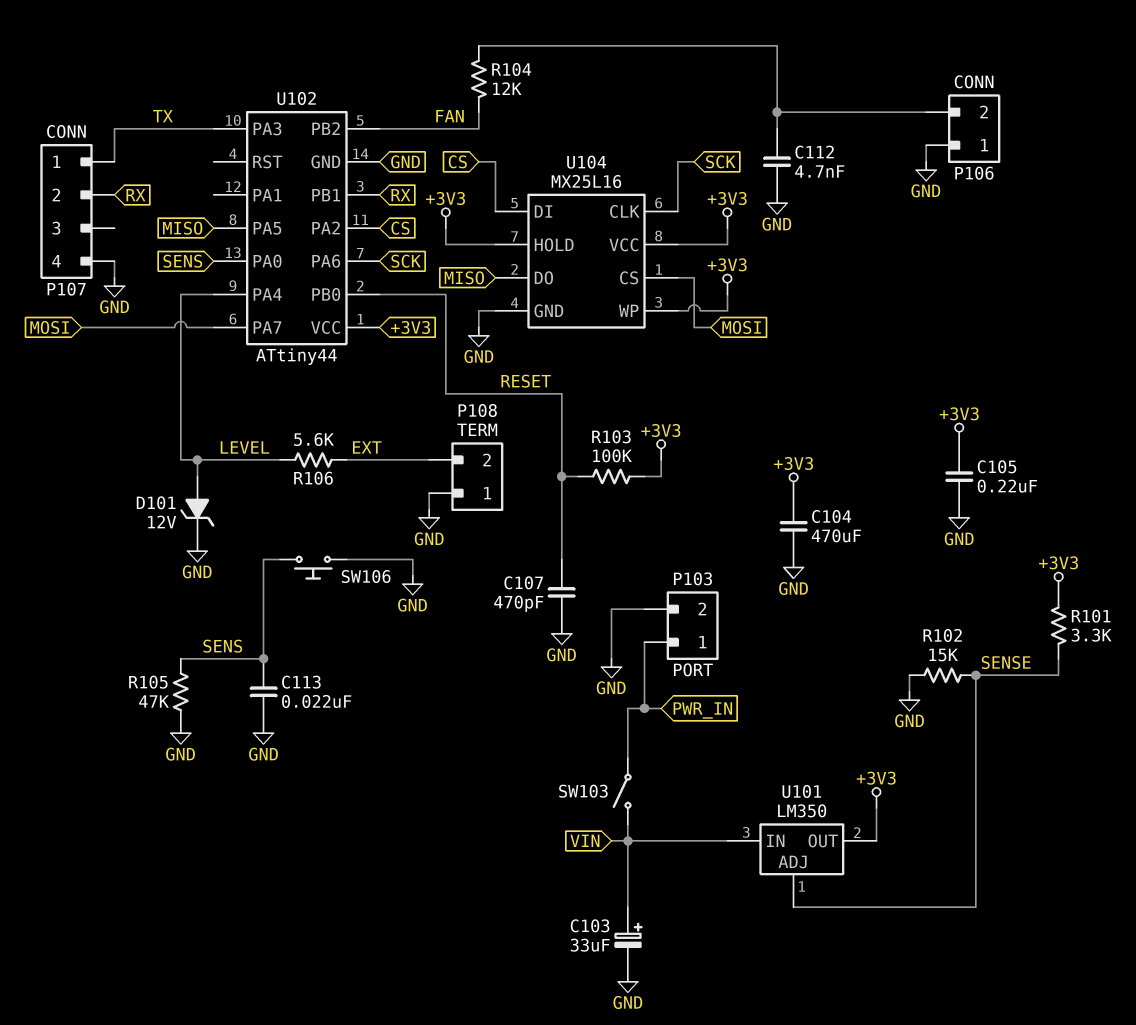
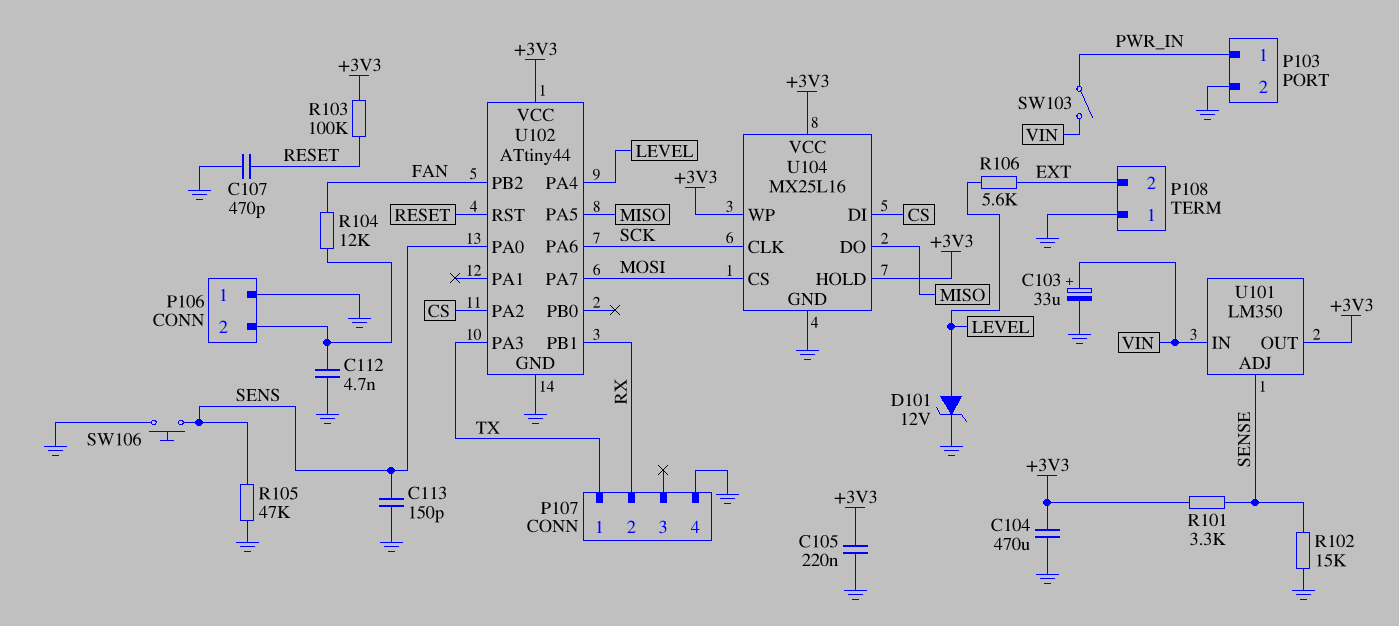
C113: 22nF (GND, SENS) -> 150pF (GND, SENS)
U102 pin PB0: RESET -> none
U102 pin RST: none -> RESET

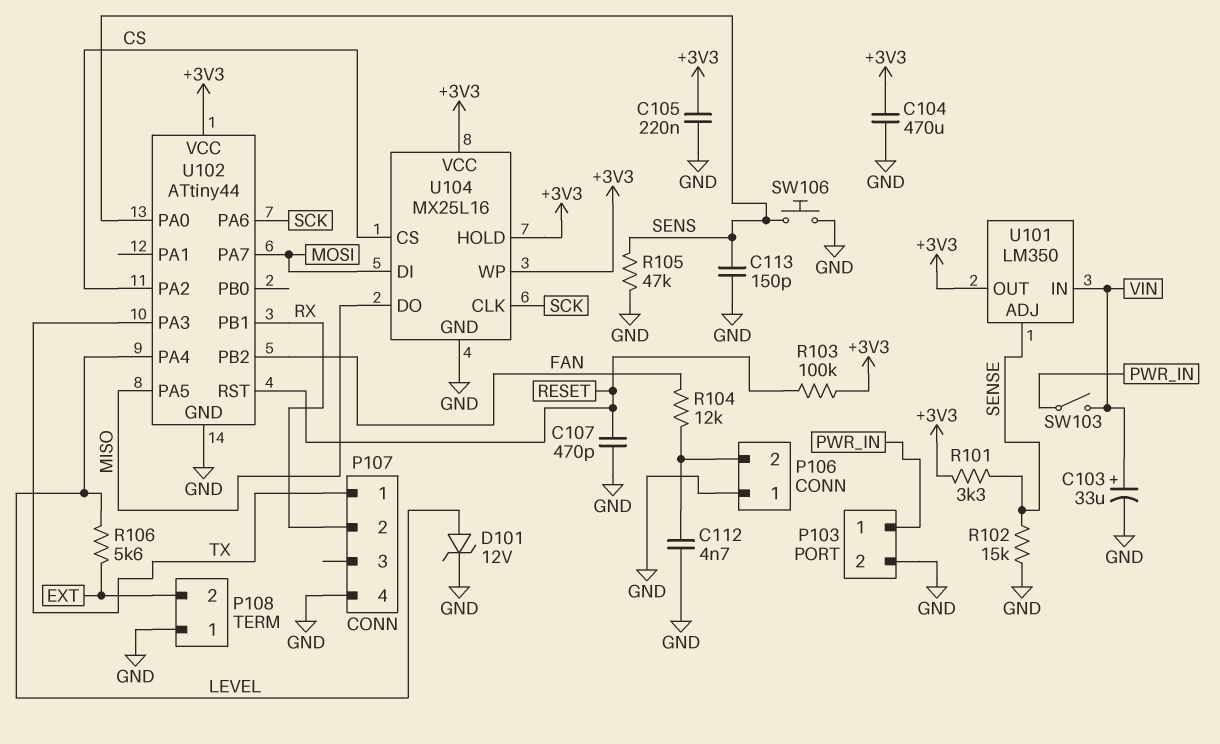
U104 pin CS: MOSI -> CS
U104 pin DI: CS -> MOSI

